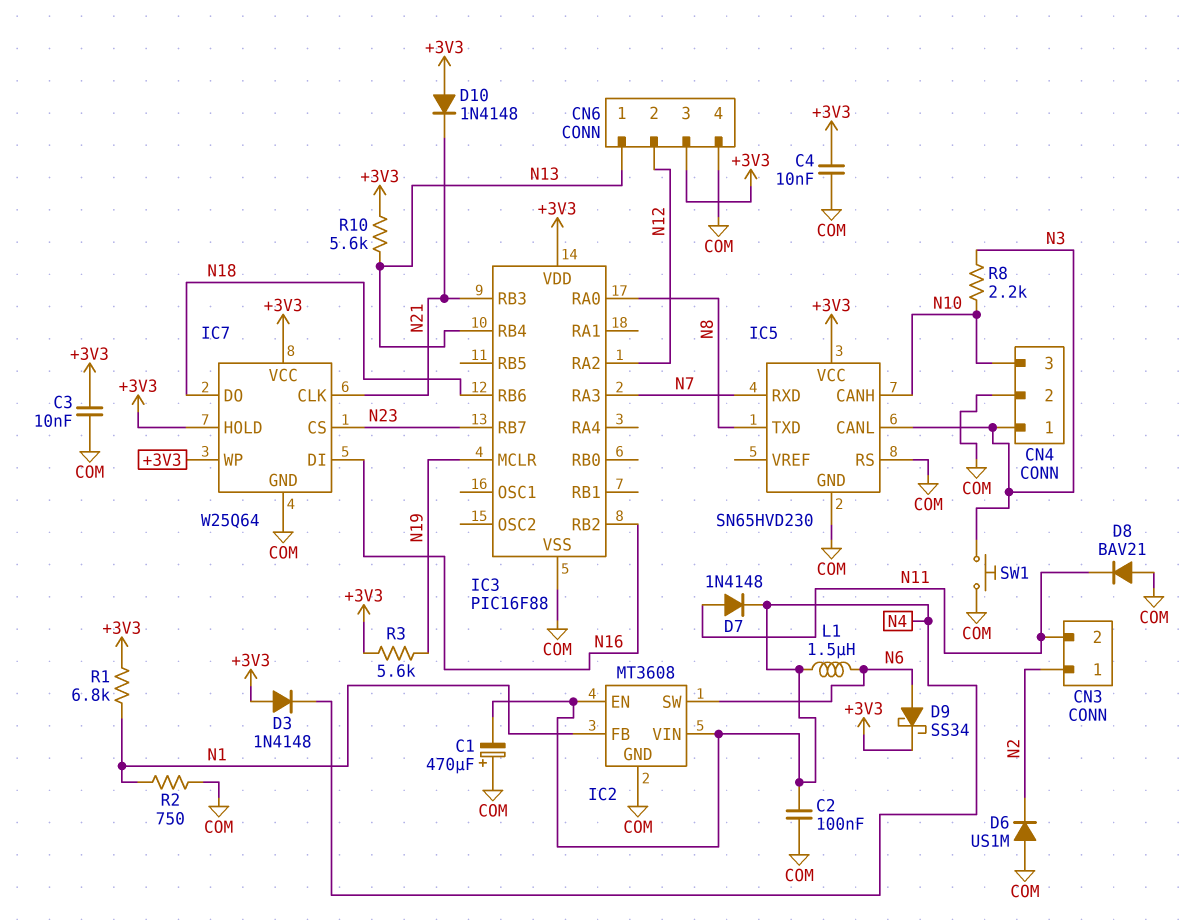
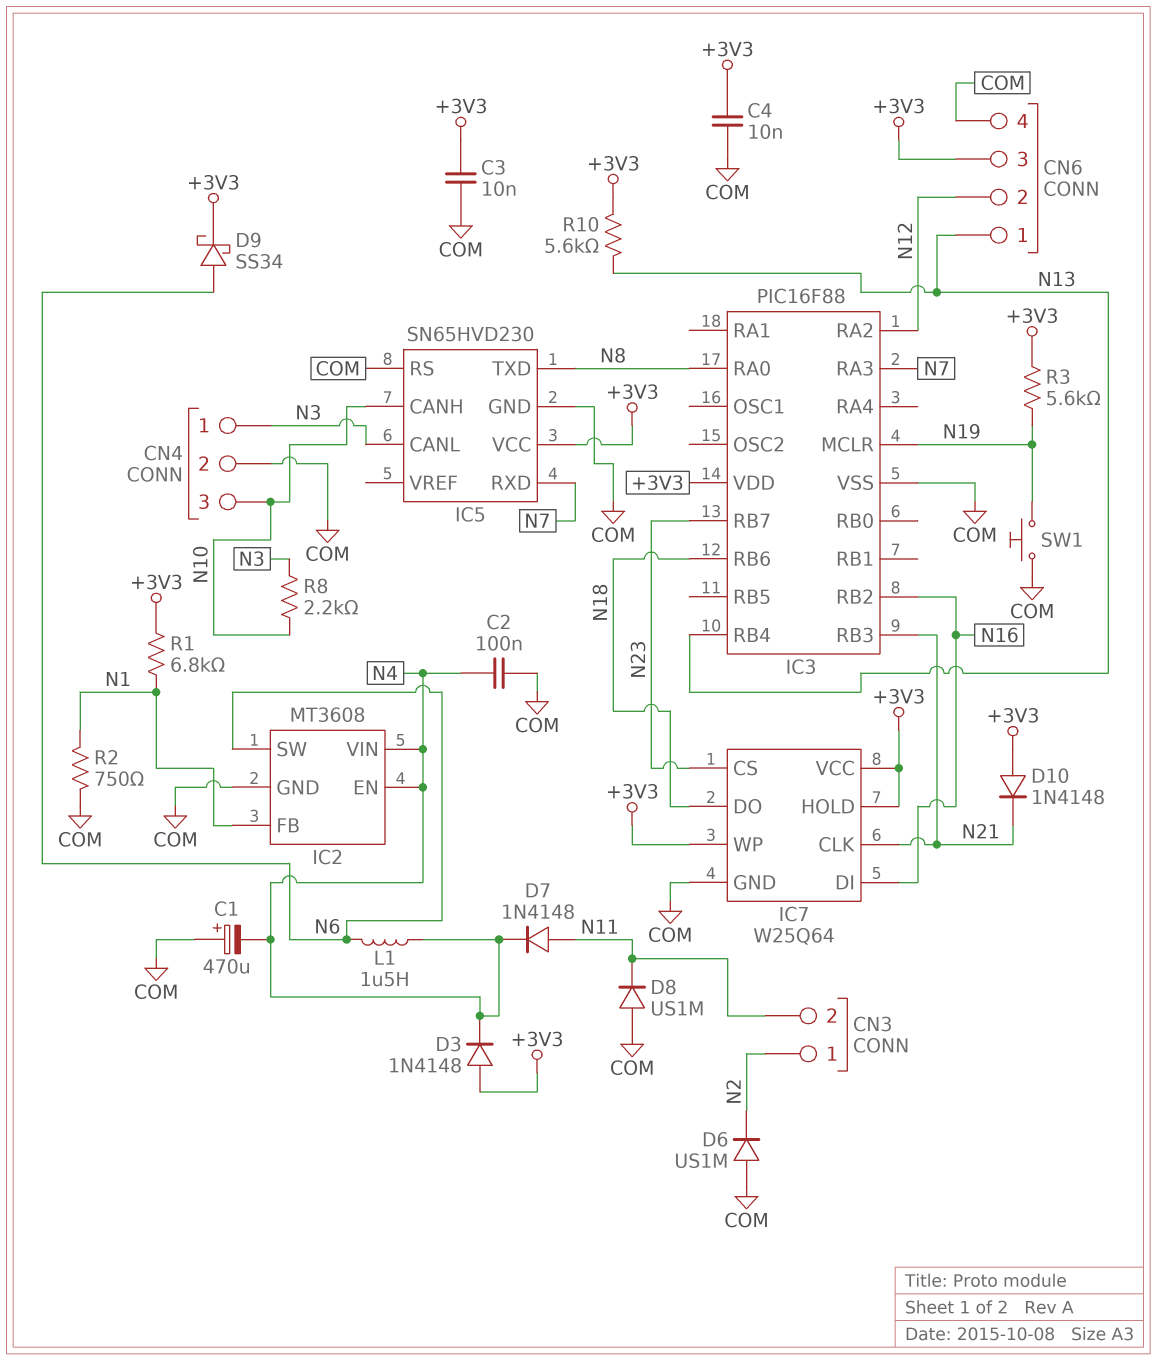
D8: diode BAV21 (A COM, K N11) -> diode US1M (A COM, K N11)
SW1: button (COM, N3) -> button (COM, N19)

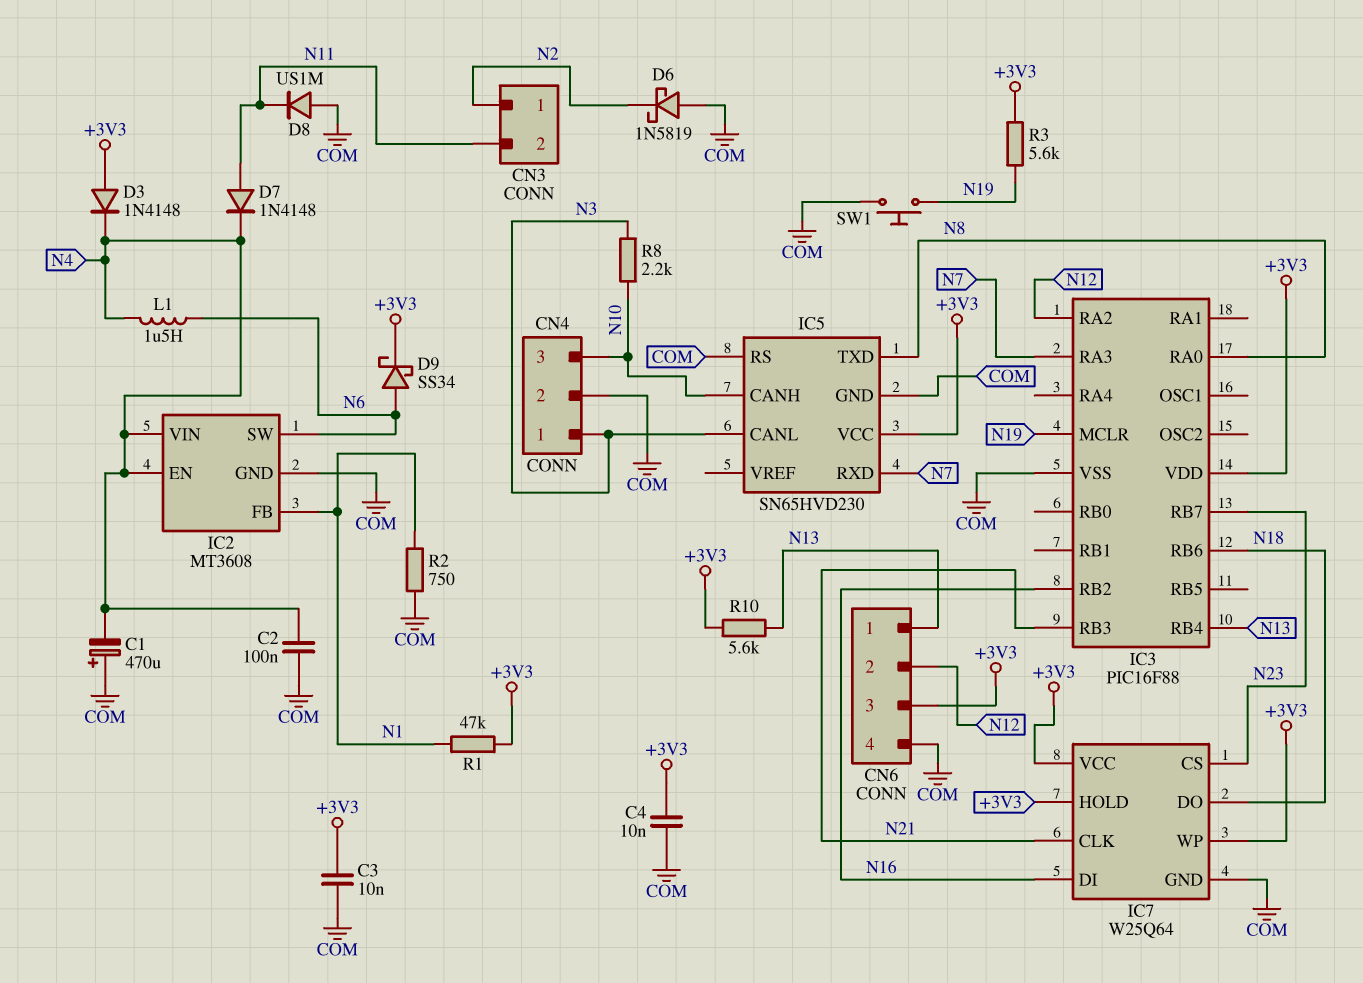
D6: diode US1M (A COM, K N2) -> schottky 1N5819 (A COM, K N2)
D10: diode 1N4148 (A +3V3, K N21) -> none
R1: 6.8k (+3V3, N1) -> 47k (+3V3, N1)

